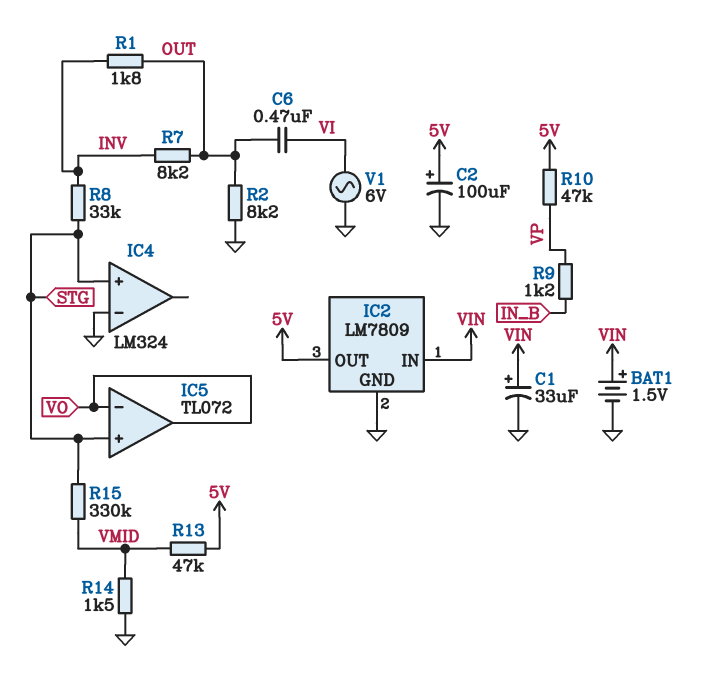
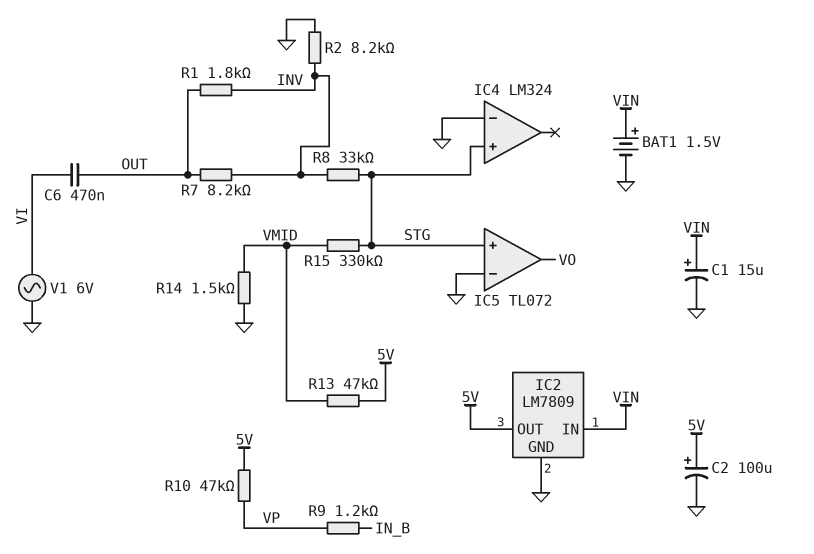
C1: 33uF (plus VIN, minus GND) -> 15uF (plus VIN, minus GND)
IC5 pin in-: VO -> GND
R2: 8.2k (GND, OUT) -> 8.2k (GND, INV)

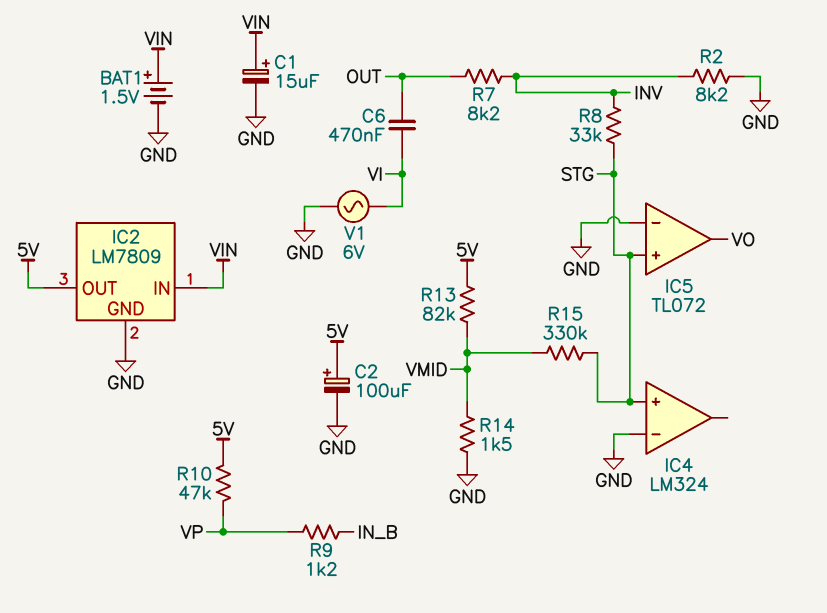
R1: 1.8k (INV, OUT) -> none
R13: 47k (5V, VMID) -> 82k (5V, VMID)

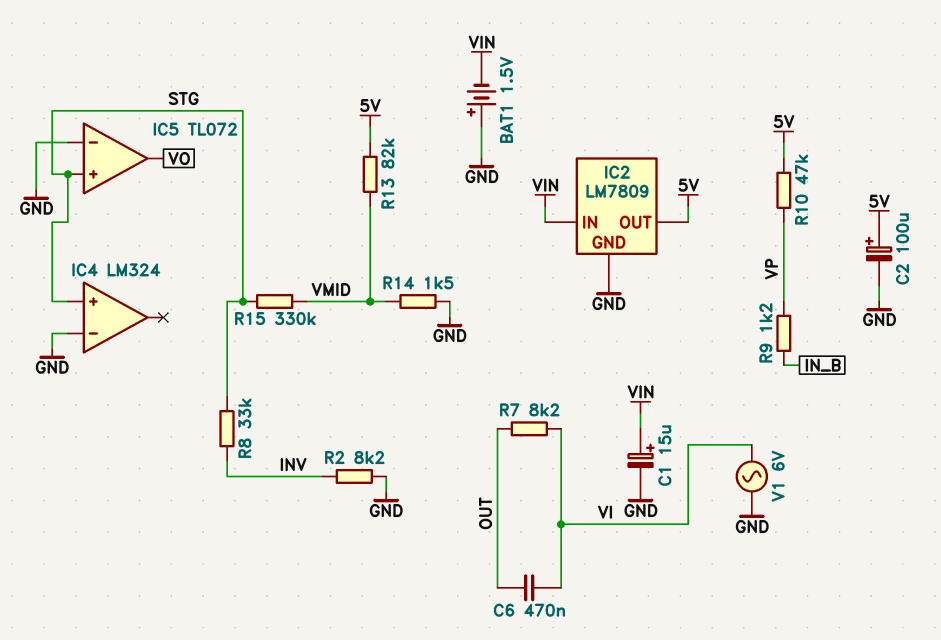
BAT1: 1.5V (plus VIN, minus GND) -> 1.5V (plus GND, minus VIN)
R7: 8.2k (INV, OUT) -> 8.2k (OUT, VI)

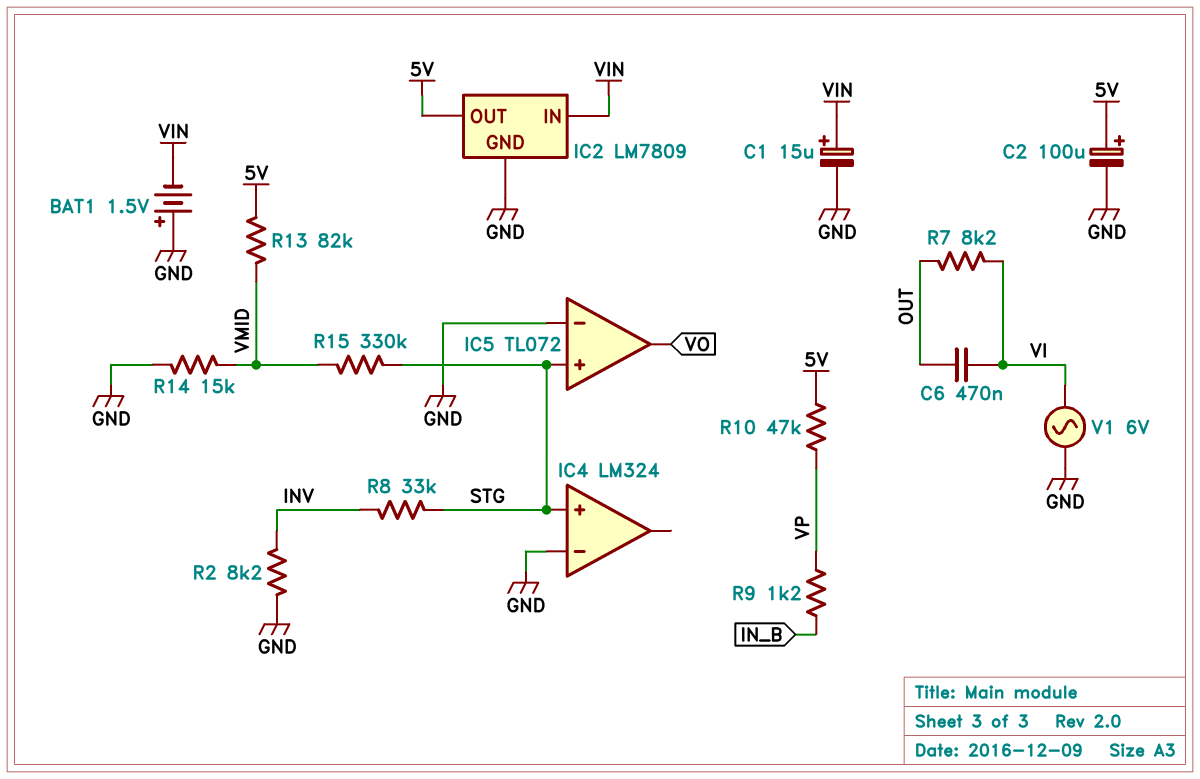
R14: 1.5k (GND, VMID) -> 15k (GND, VMID)

